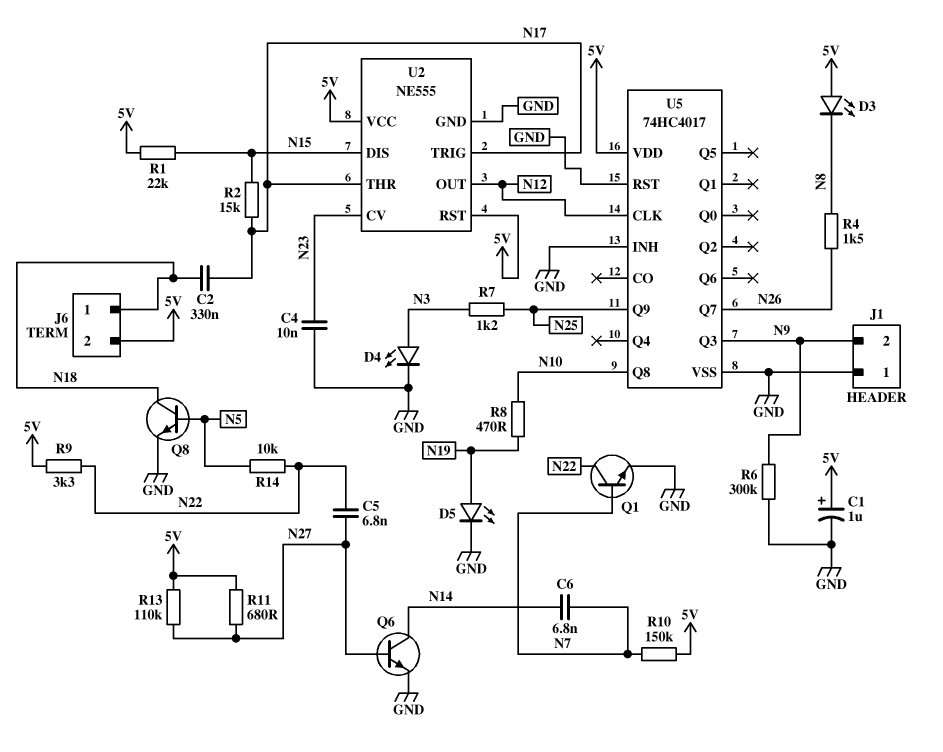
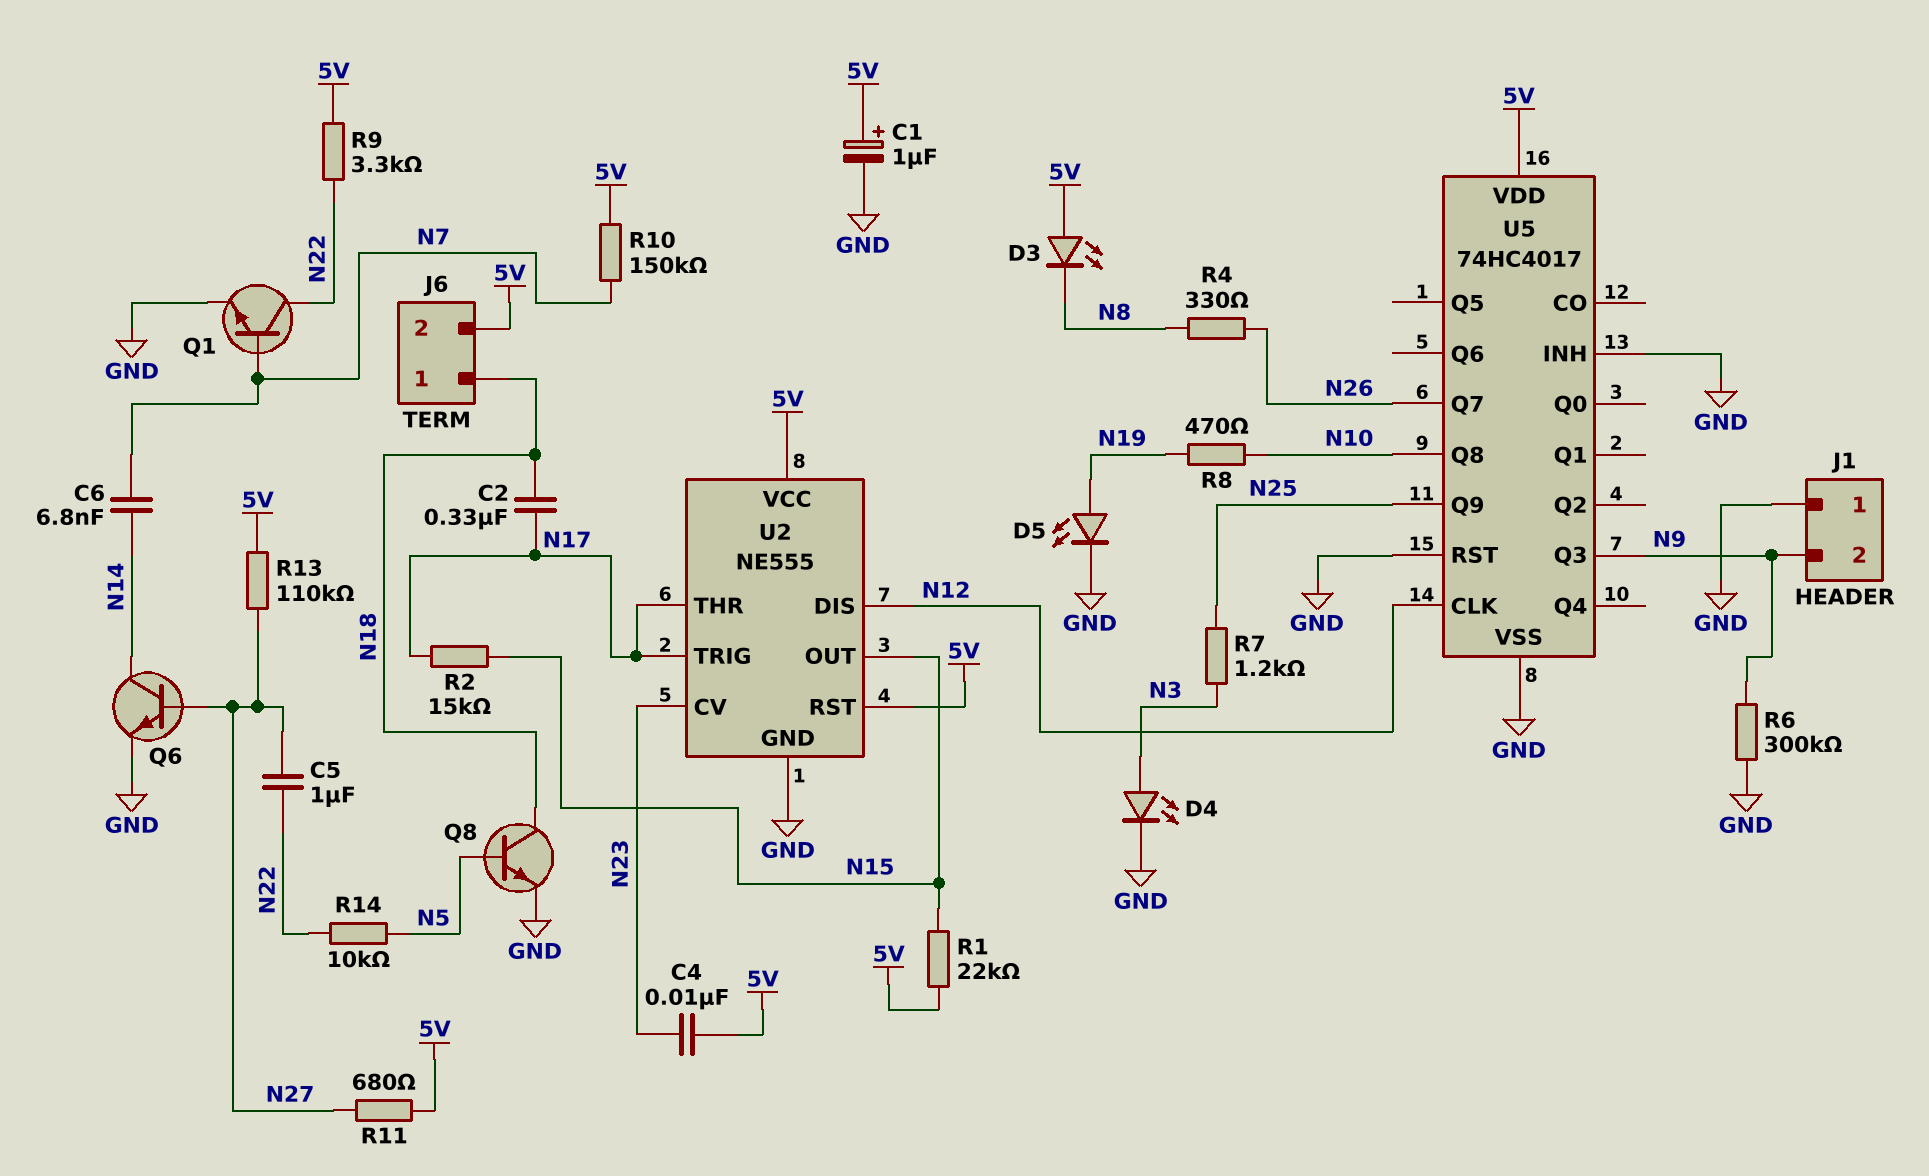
C4: 10nF (GND, N23) -> 10nF (5V, N23)
C5: 6.8nF (N22, N27) -> 1uF (N22, N27)
R4: 1.5k (N8, N26) -> 330 (N8, N26)
U2 pin DIS: N15 -> N12
U2 pin OUT: N12 -> N15

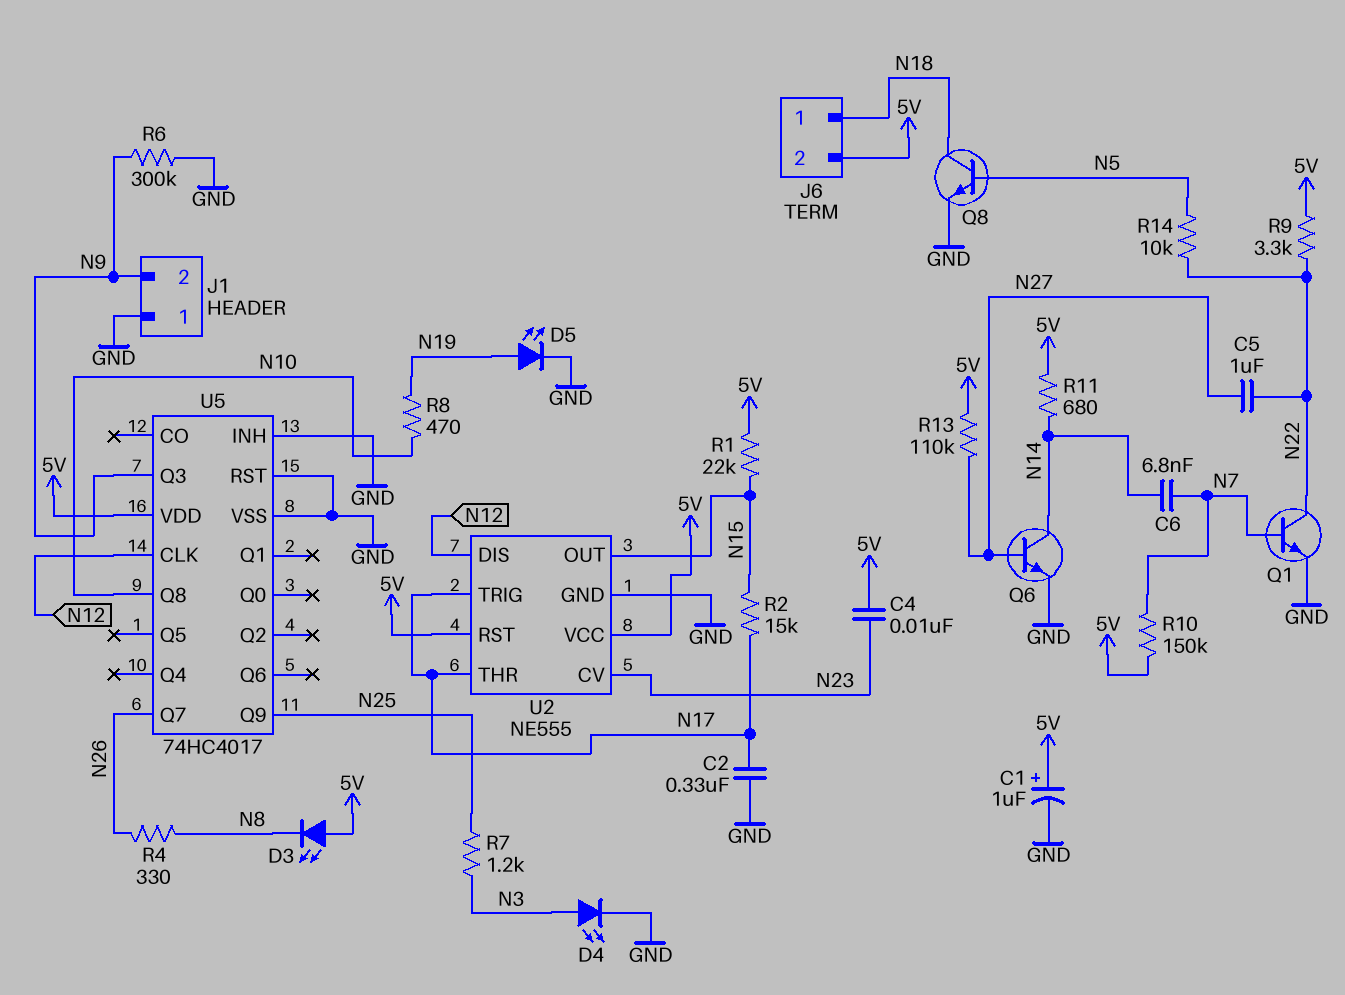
C2: 330nF (N17, N18) -> 330nF (GND, N17)
R11: 680 (5V, N27) -> 680 (5V, N14)

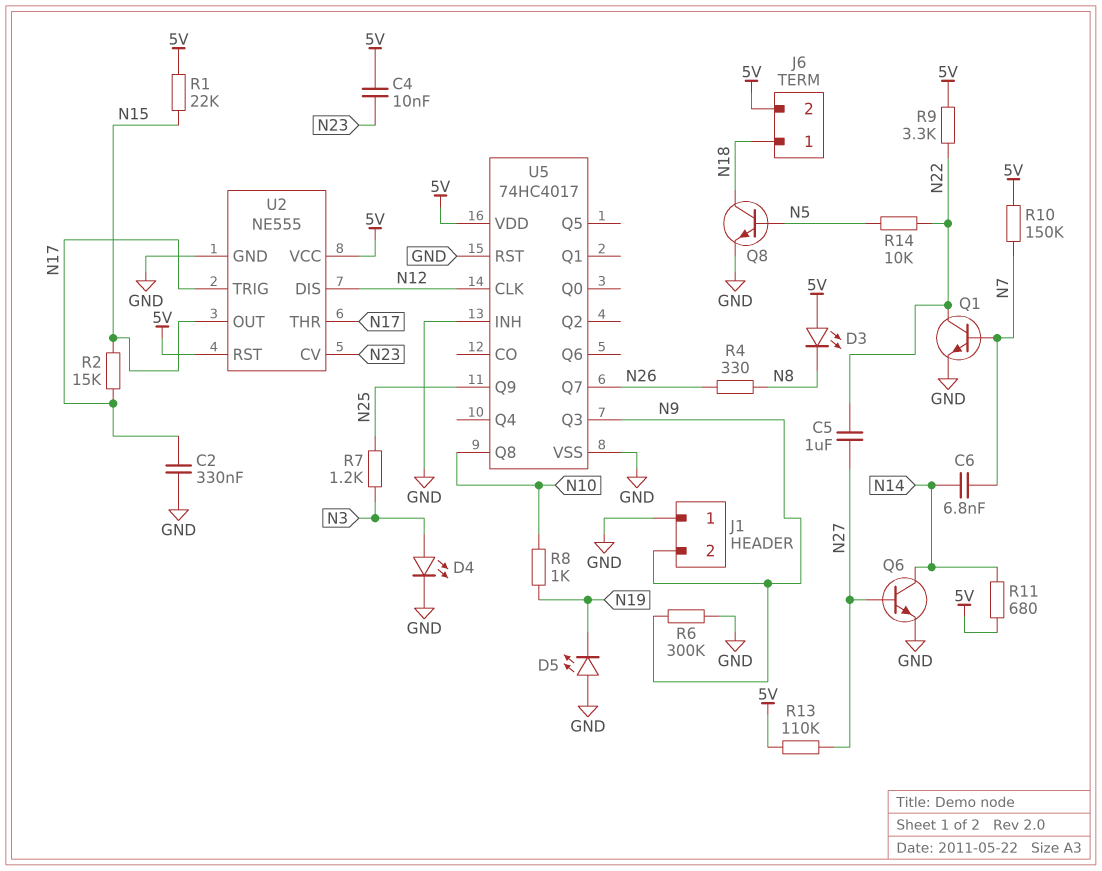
C1: 1uF (plus 5V, minus GND) -> none
D5: LED (A N19, K GND) -> LED (A GND, K N19)
R8: 470 (N10, N19) -> 1k (N10, N19)

